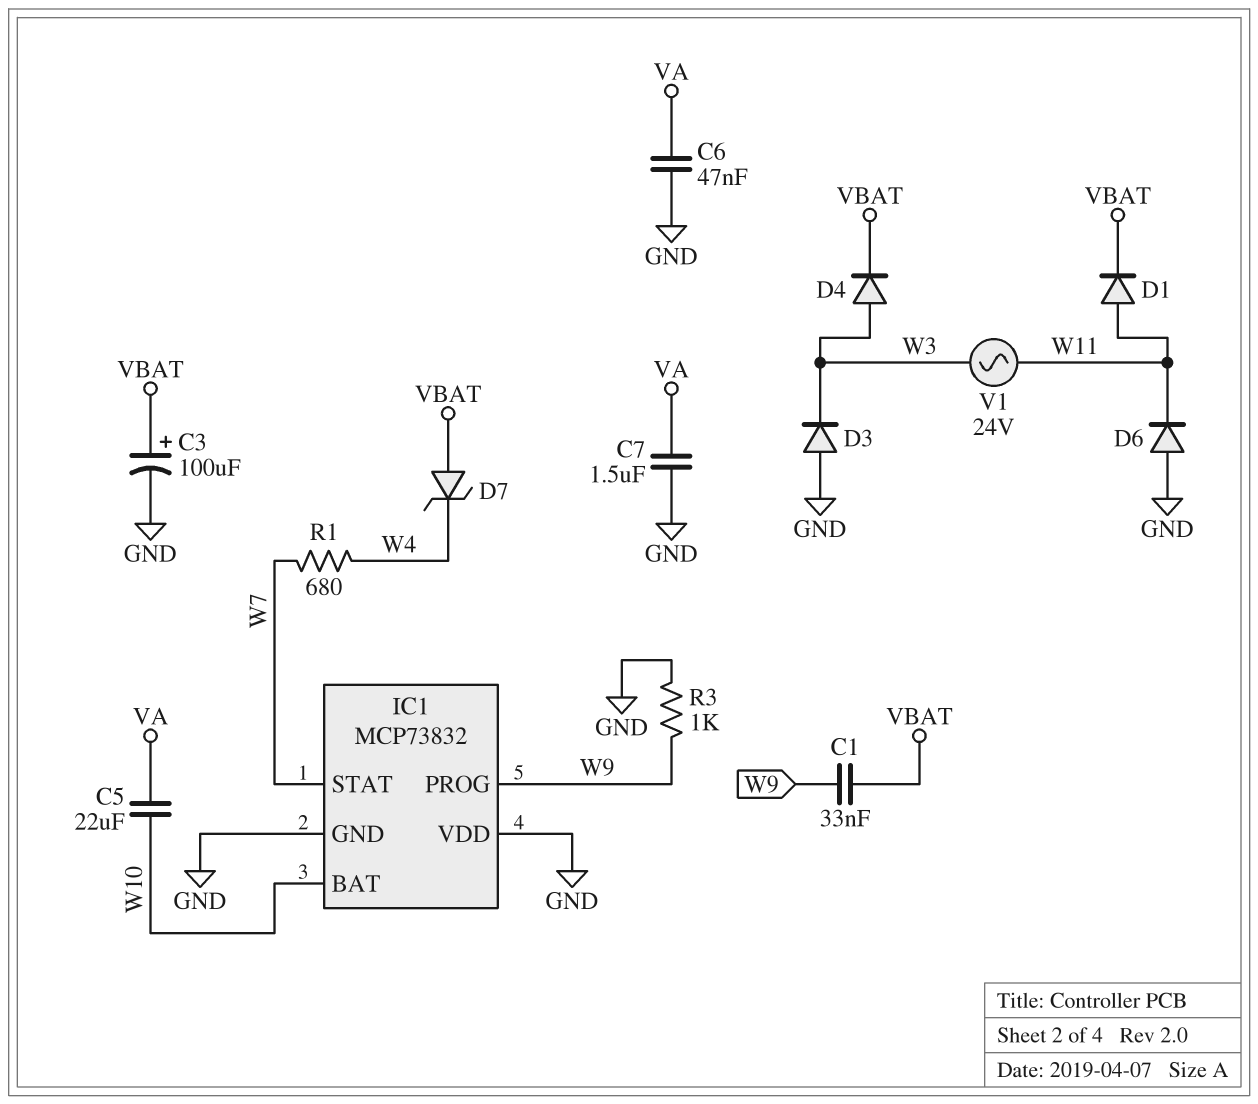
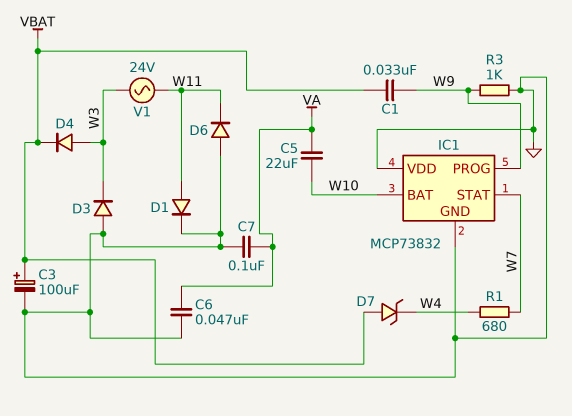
C7: 1.5uF (GND, VA) -> 100nF (GND, VA)
D1: diode (A W11, K VBAT) -> diode (A W11, K GND)

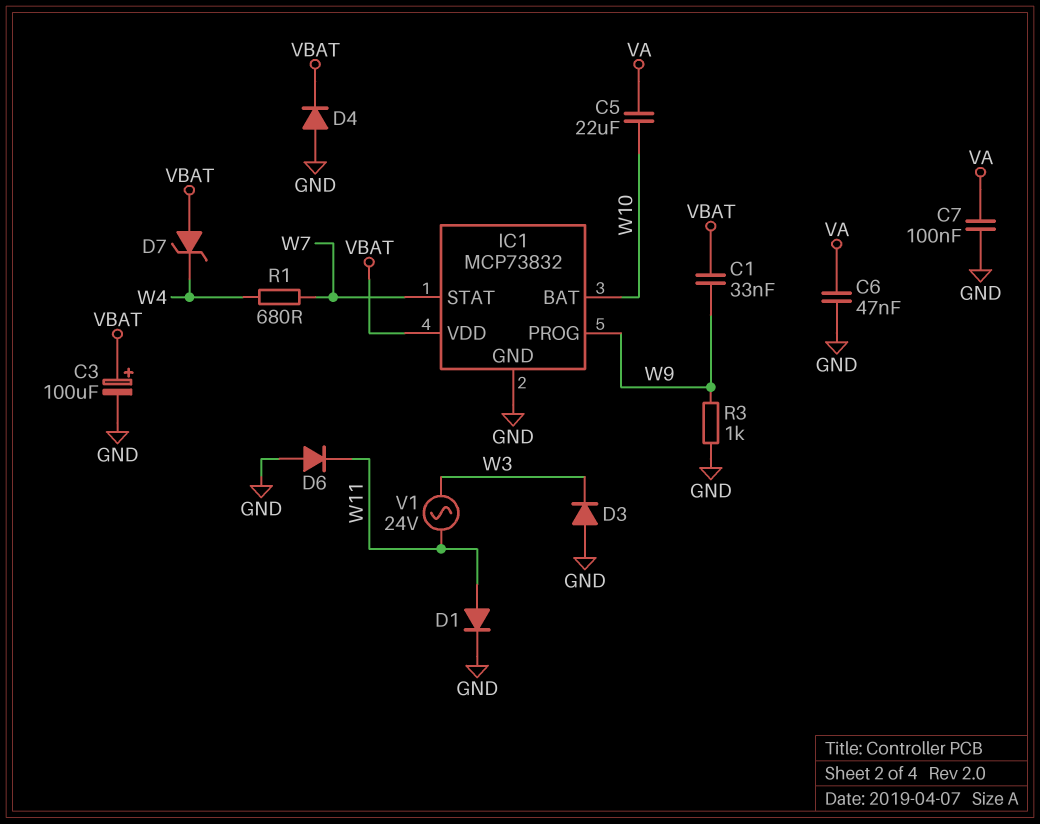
D4: diode (A W3, K VBAT) -> diode (A GND, K VBAT)
IC1 pin VDD: GND -> VBAT

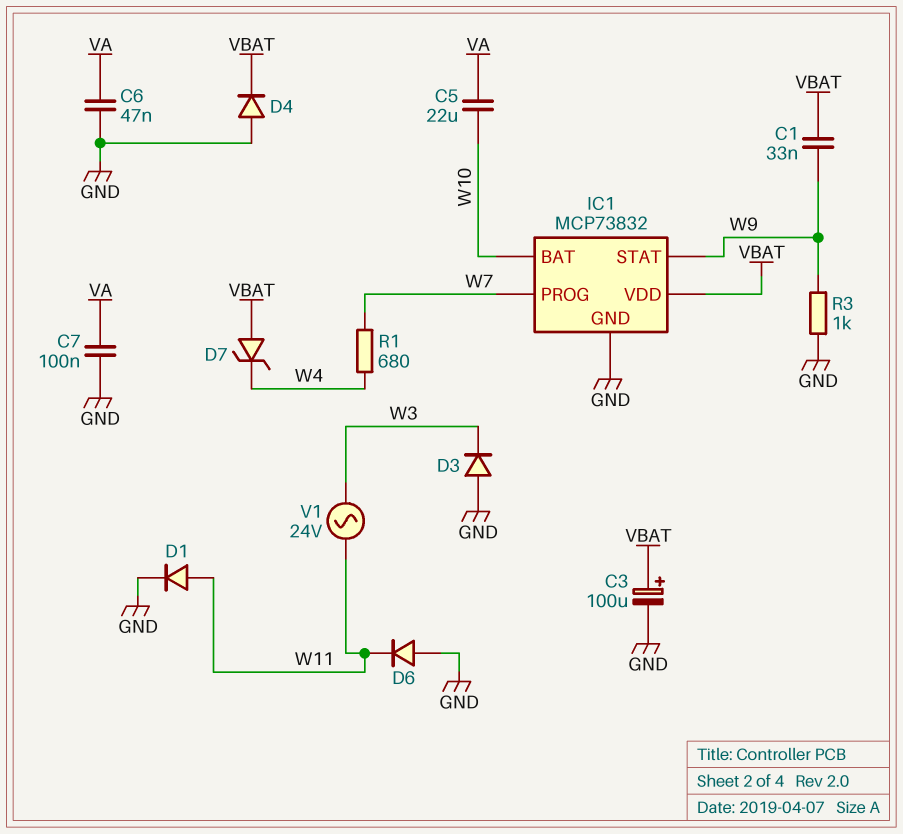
IC1 pin PROG: W9 -> W7
IC1 pin STAT: W7 -> W9

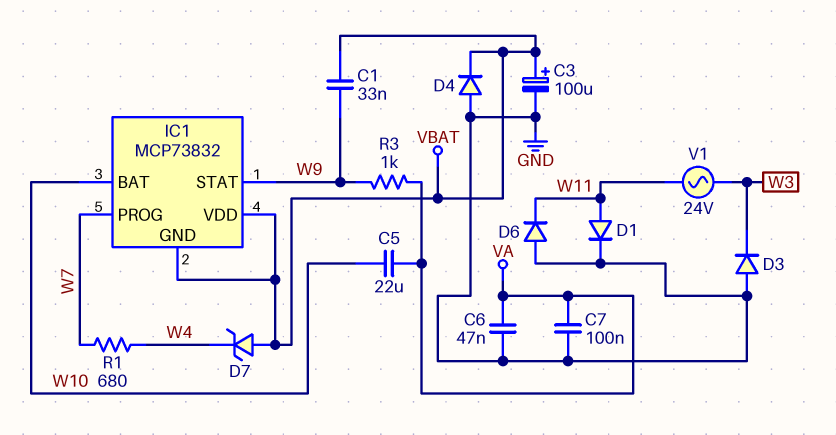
IC1 pin GND: GND -> VBAT
R3: 1k (GND, W9) -> 1k (VA, W9)

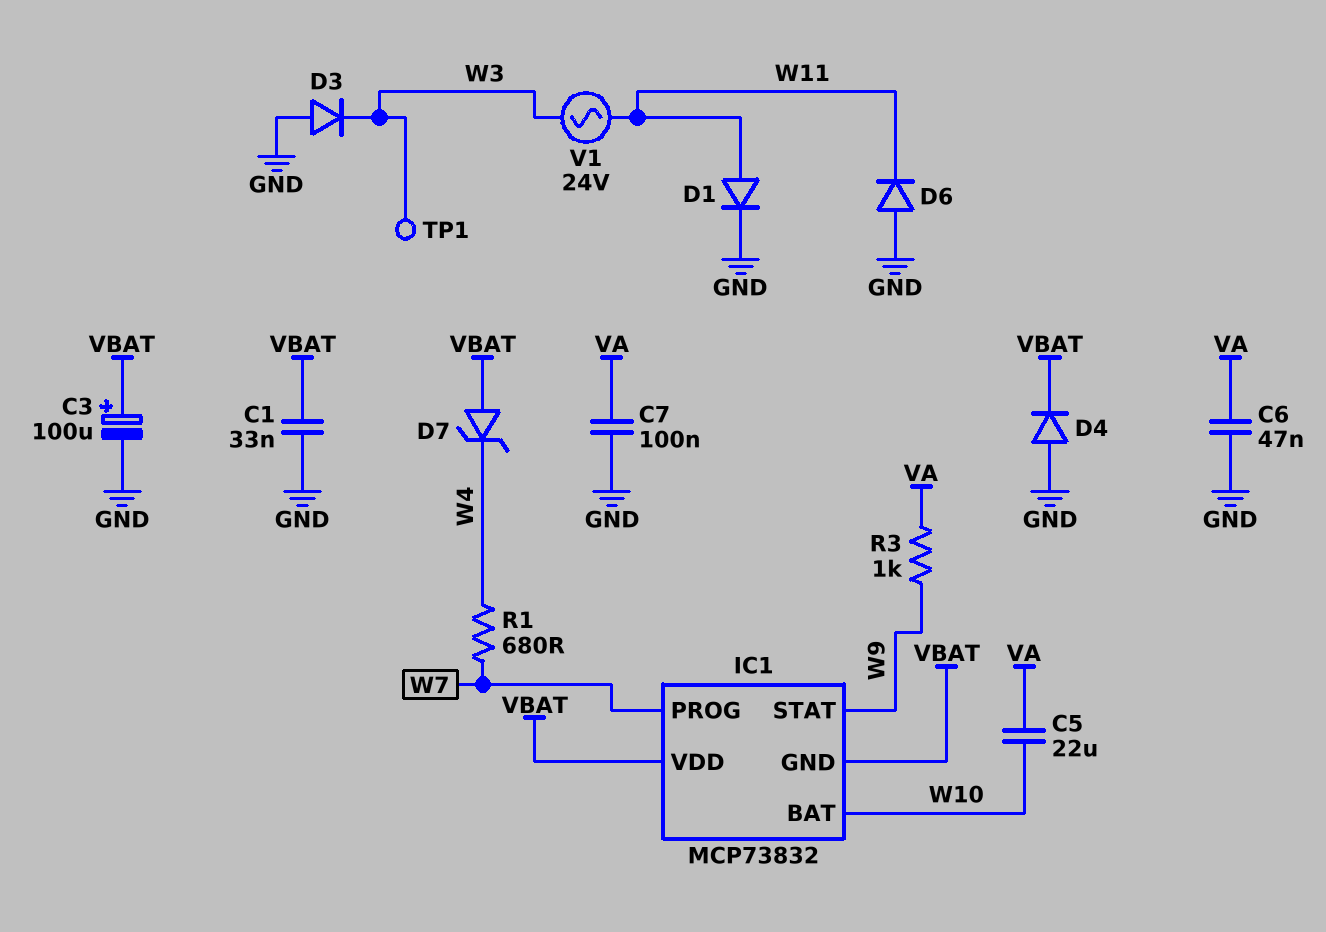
C1: 33nF (VBAT, W9) -> 33nF (GND, VBAT)
TP1: none -> test point (W3)

